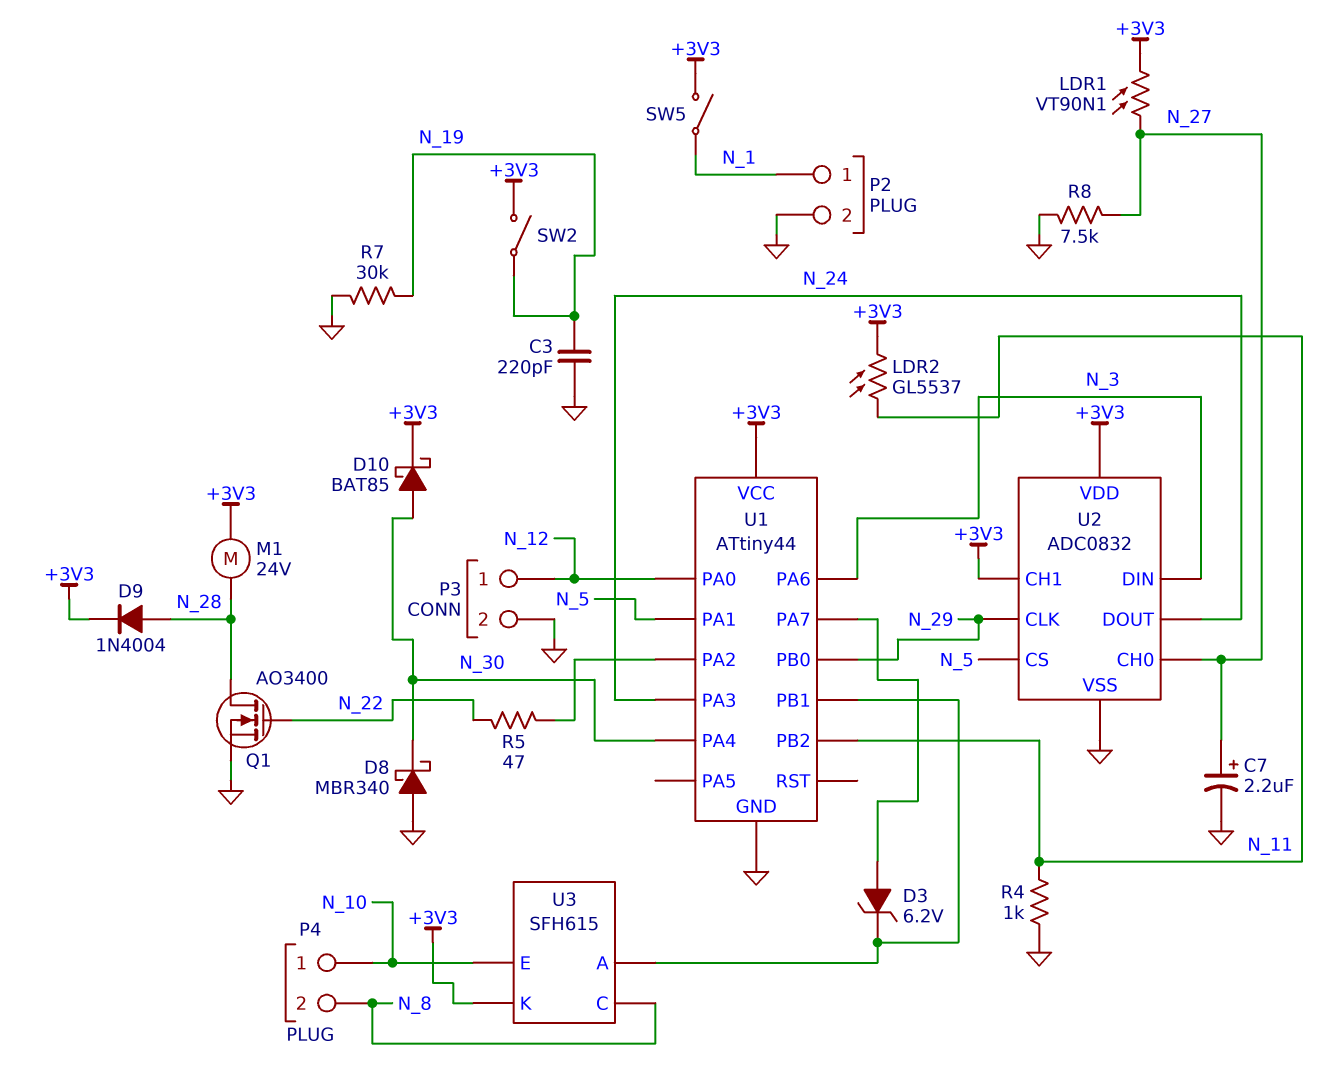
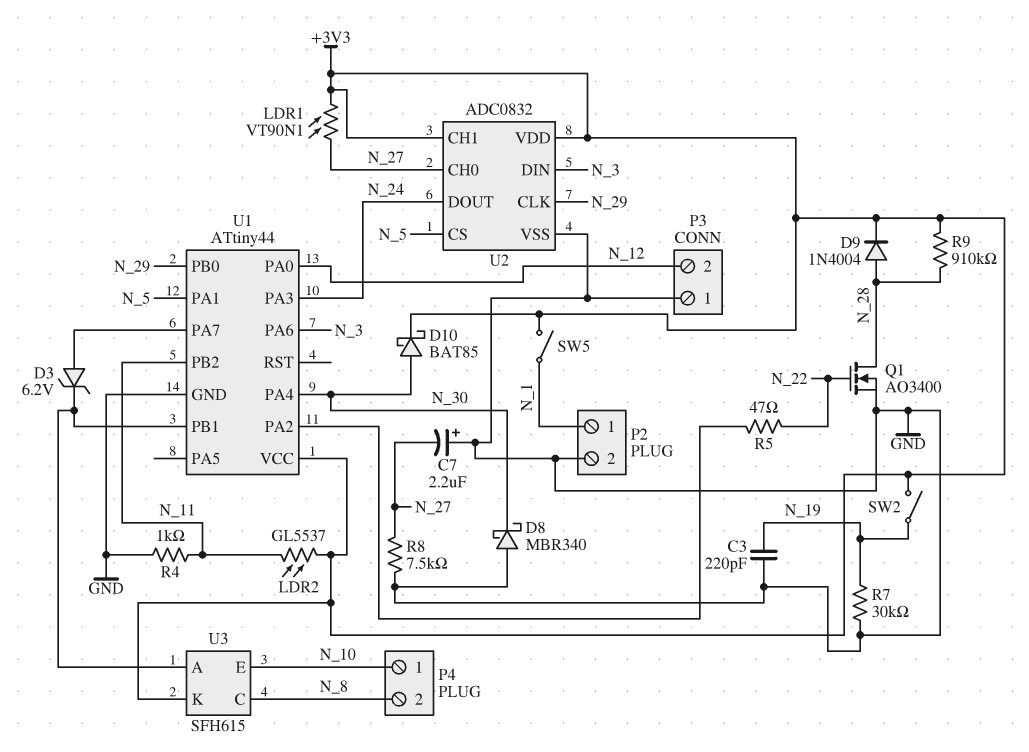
C7: 2.2uF (plus N_27, minus GND) -> 2.2uF (plus GND, minus N_27)
M1: motor 24V (+3V3, N_28) -> none
P3 pin 1: N_12 -> GND
P3 pin 2: GND -> N_12
R9: none -> 910k (+3V3, N_28)

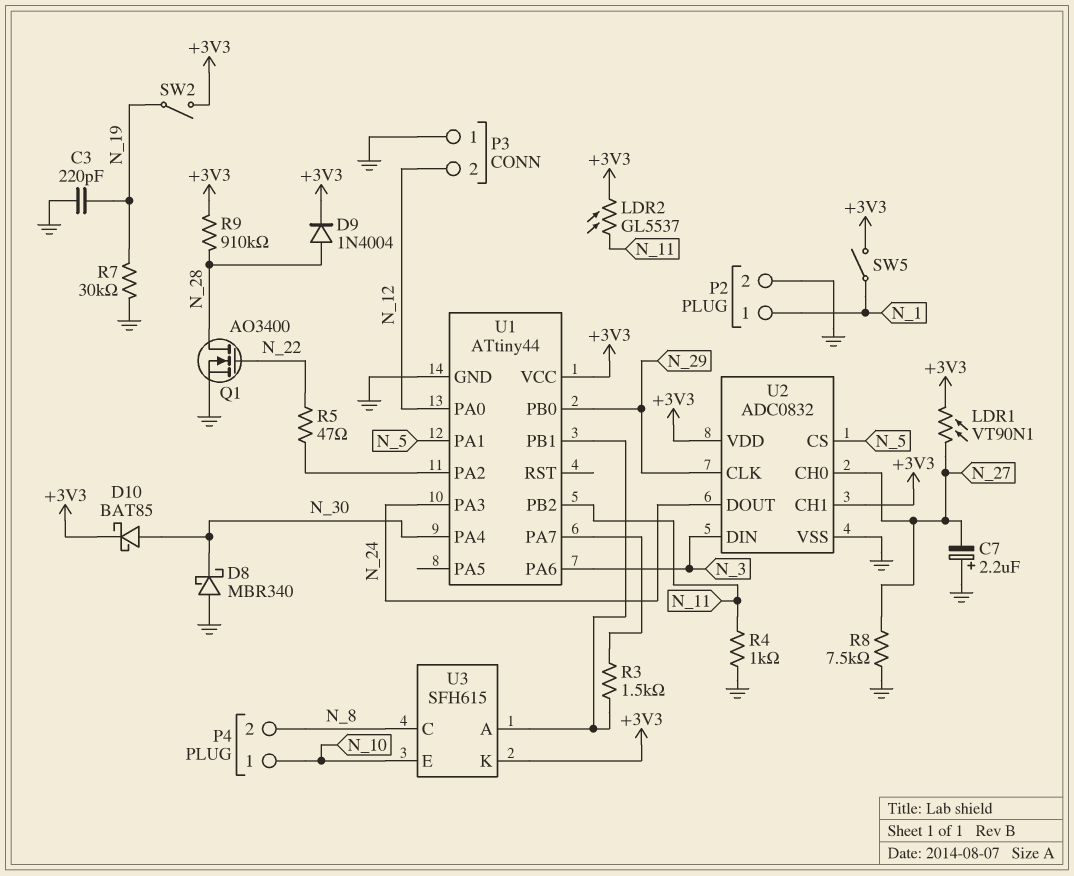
D3: zener 6.2V (A U1/PA7, K U1/PB1) -> none
R3: none -> 1.5k (U1/PA7, U1/PB1)

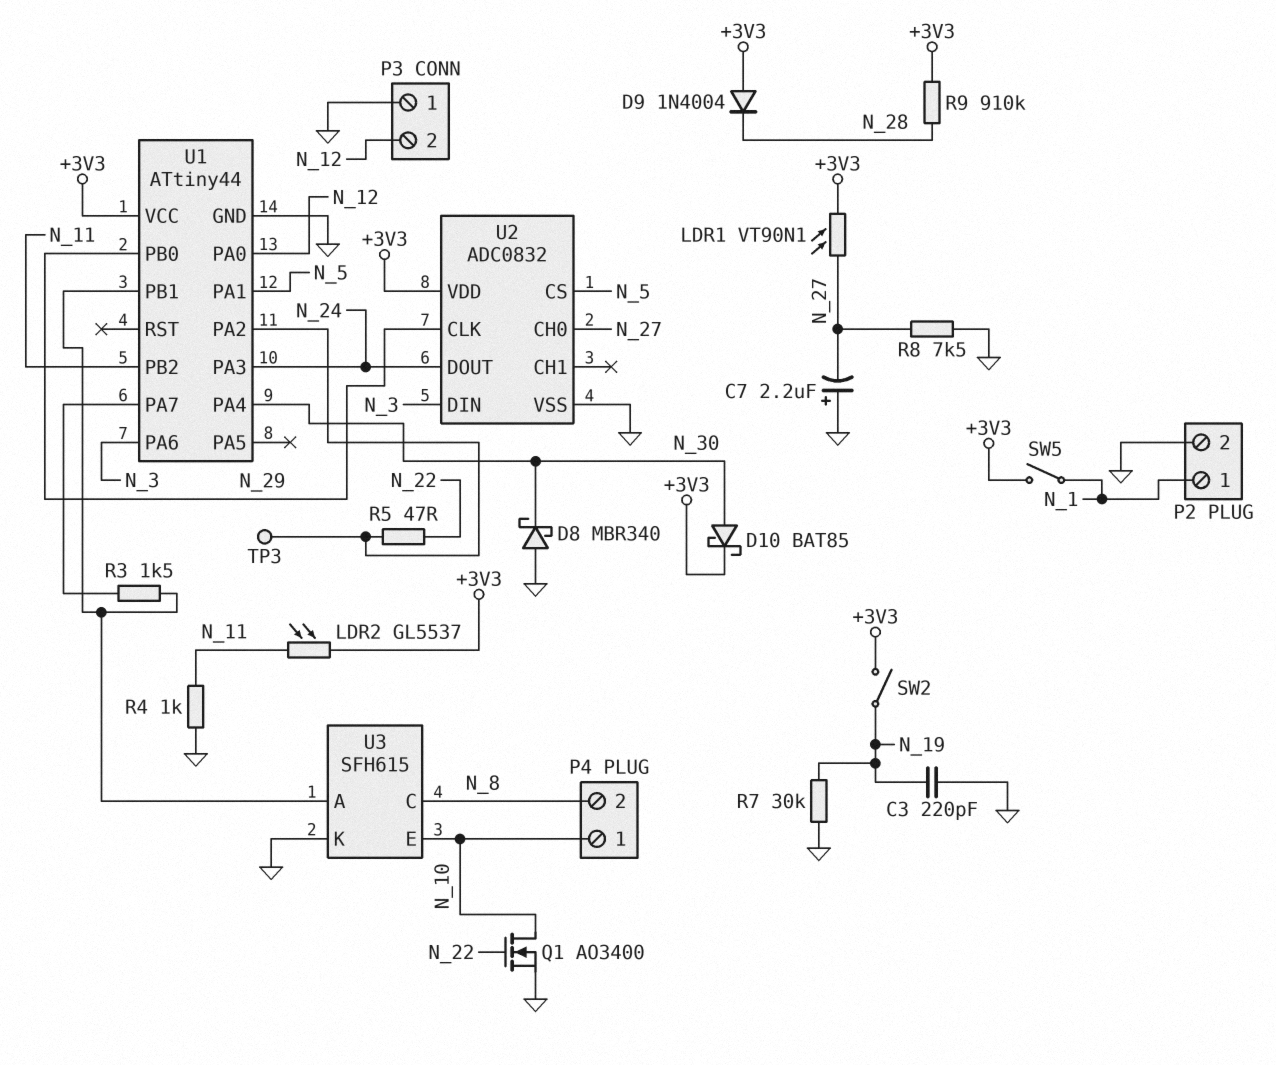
D9: diode 1N4004 (A N_28, K +3V3) -> diode 1N4004 (A +3V3, K N_28)
Q1: NMOS AO3400 (G N_22, D N_28, S GND) -> NMOS AO3400 (G N_22, D N_10, S GND)
TP3: none -> test point (U1/PA2)
U2 pin CH1: +3V3 -> none
U3 pin K: +3V3 -> GND

